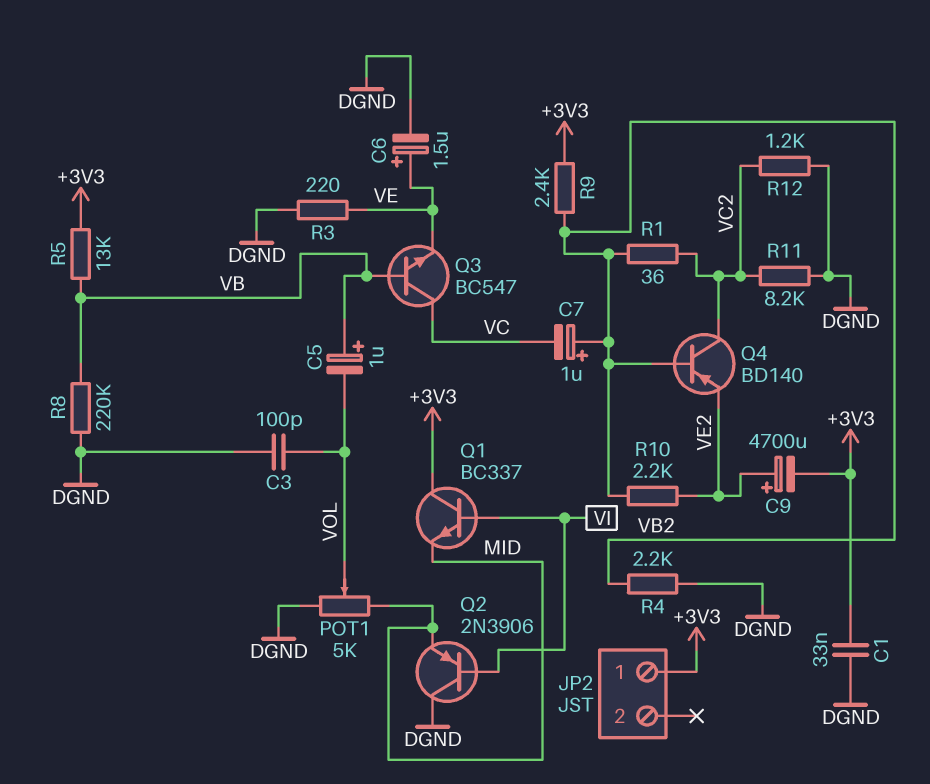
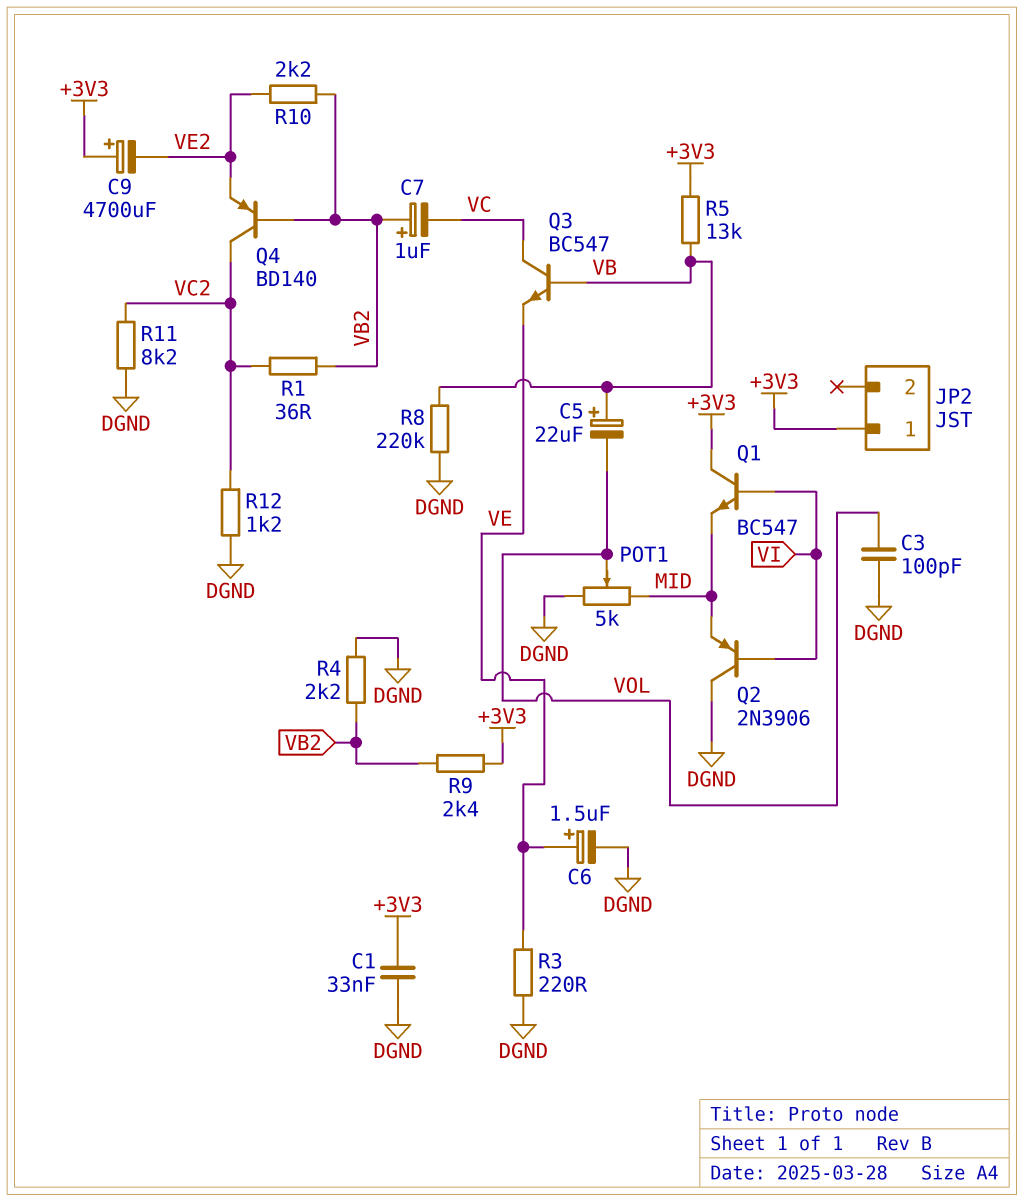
C5: 1uF (plus VB, minus VOL) -> 22uF (plus VB, minus VOL)
C9: 4700uF (plus VE2, minus +3V3) -> 4700uF (plus +3V3, minus VE2)
Q1: NPN BC337 (B VI, C +3V3, E MID) -> NPN BC547 (B VI, C +3V3, E MID)

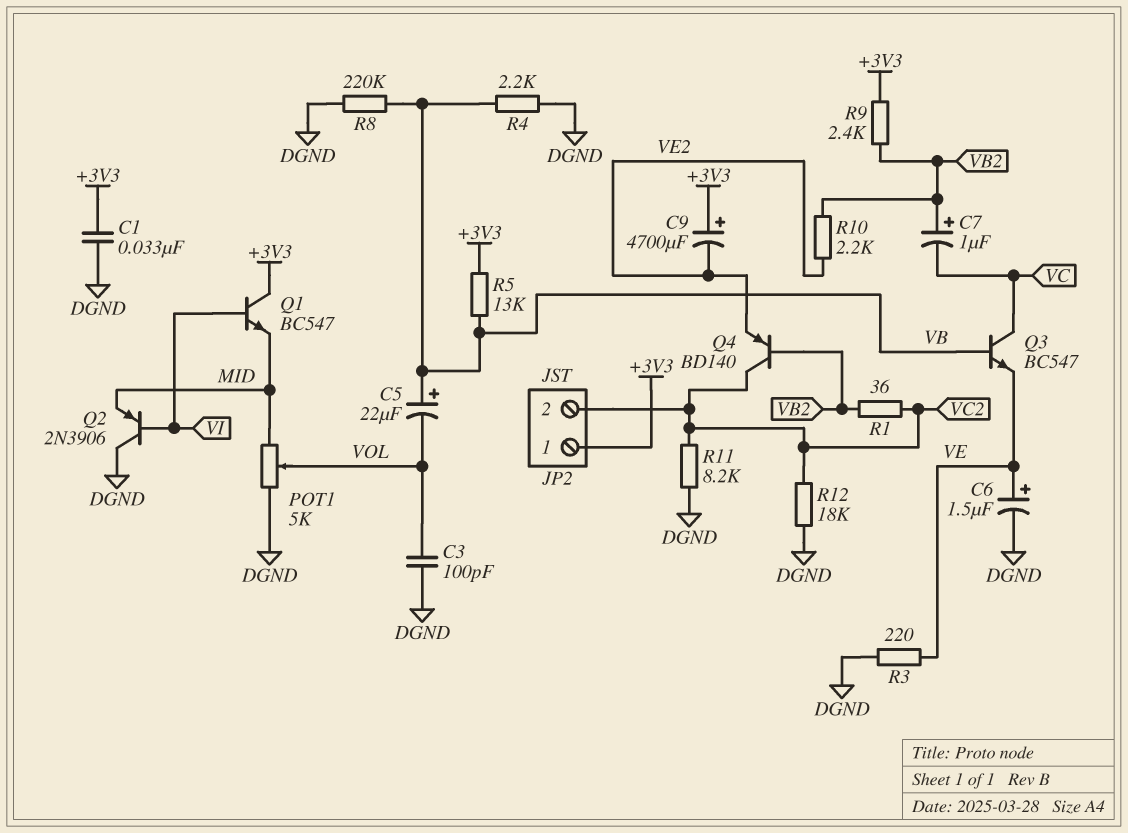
JP2 pin 2: none -> VC2
R4: 2.2k (DGND, VB2) -> 2.2k (DGND, VB)
R12: 1.2k (DGND, VC2) -> 18k (DGND, VC2)

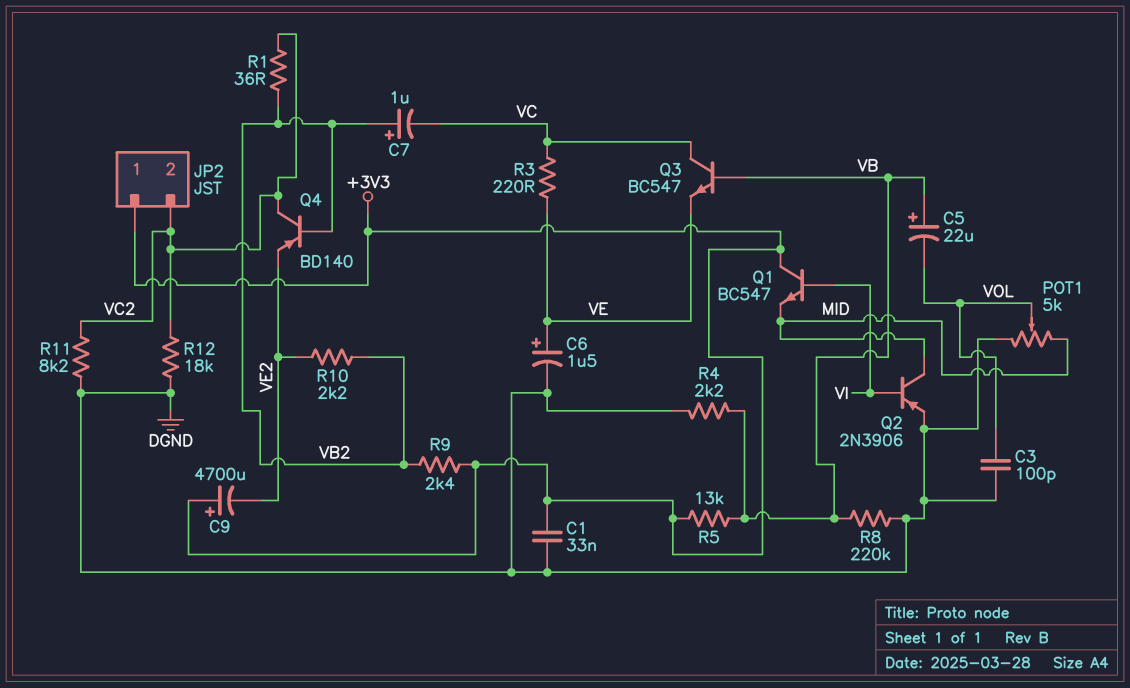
Q2: PNP 2N3906 (B VI, C DGND, E MID) -> PNP 2N3906 (B VI, C MID, E DGND)
R3: 220 (DGND, VE) -> 220 (VC, VE)

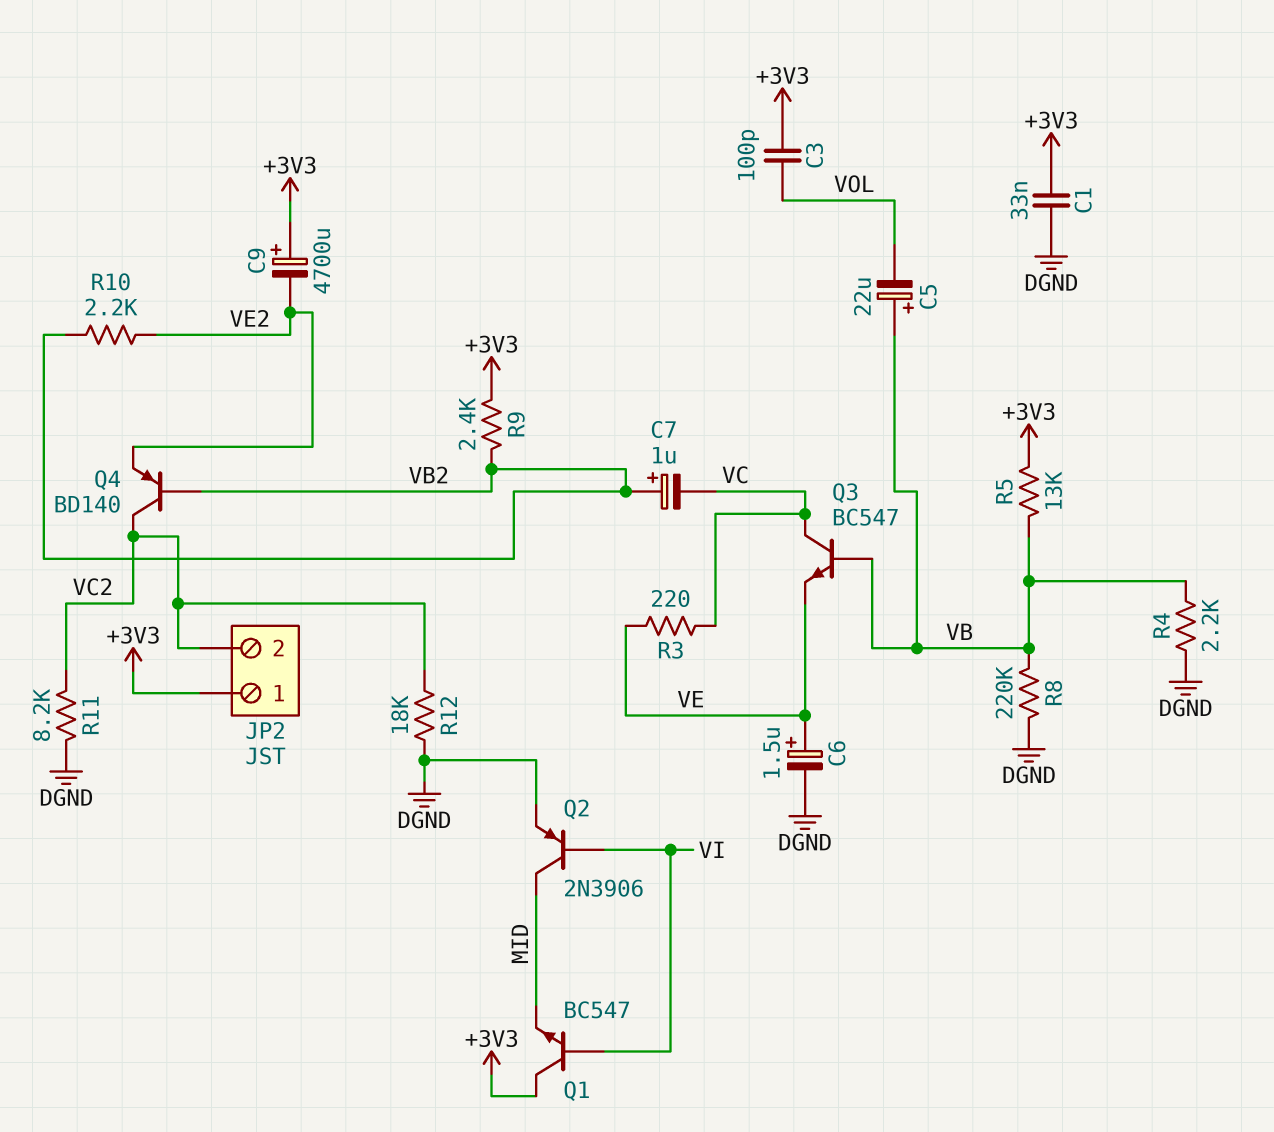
C3: 100pF (DGND, VOL) -> 100pF (+3V3, VOL)
POT1: 5k (DGND, MID, wiper VOL) -> none
R1: 36 (VB2, VC2) -> none

